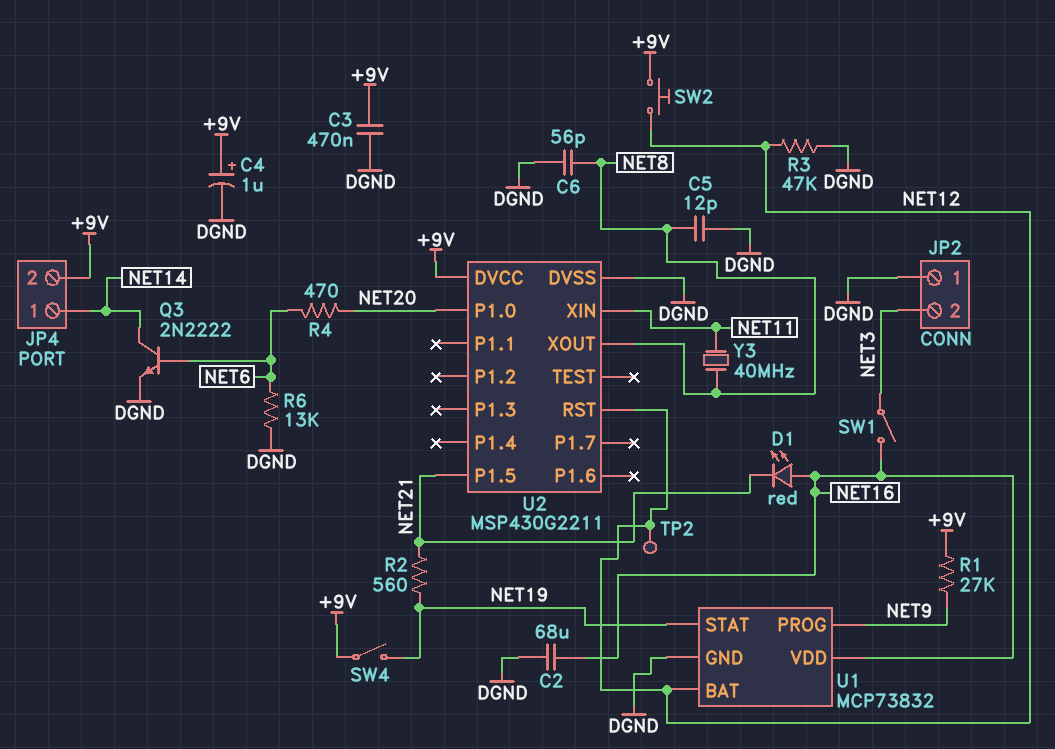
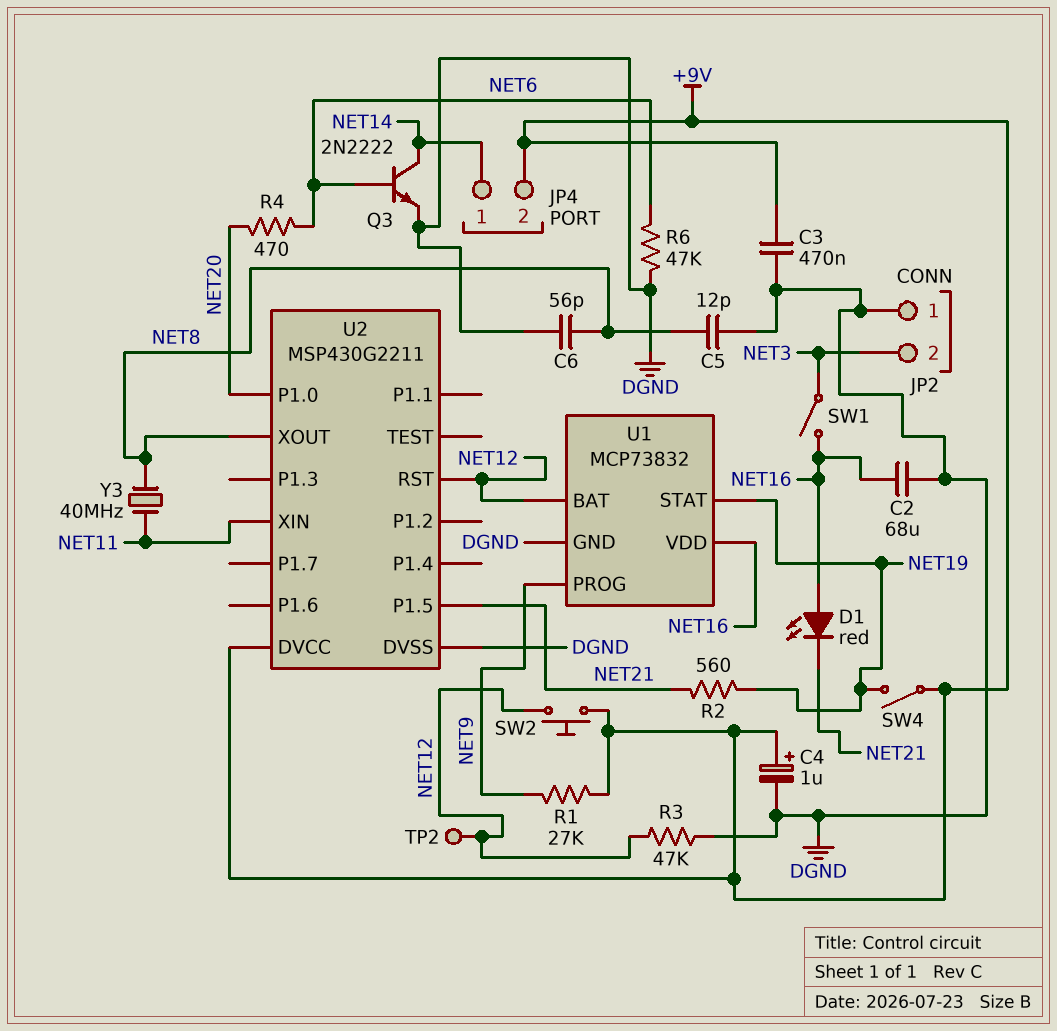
R6: 13k (DGND, NET6) -> 47k (DGND, NET6)

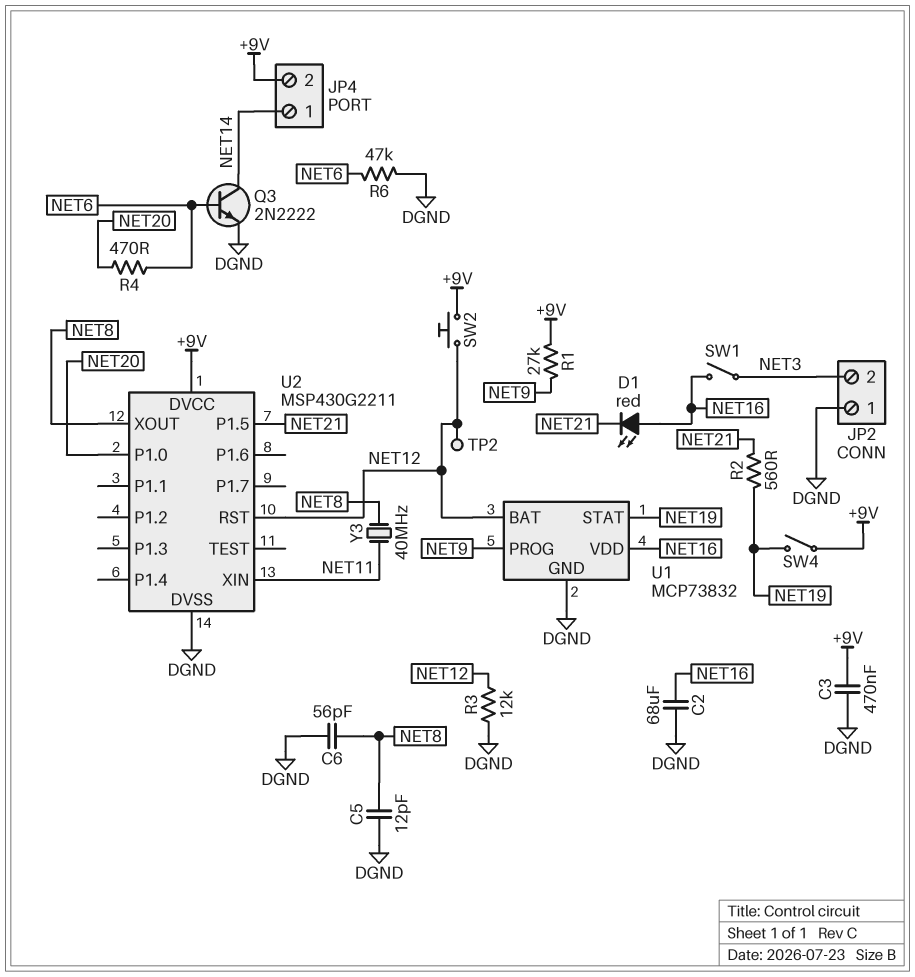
C4: 1uF (plus +9V, minus DGND) -> none
R3: 47k (DGND, NET12) -> 12k (DGND, NET12)

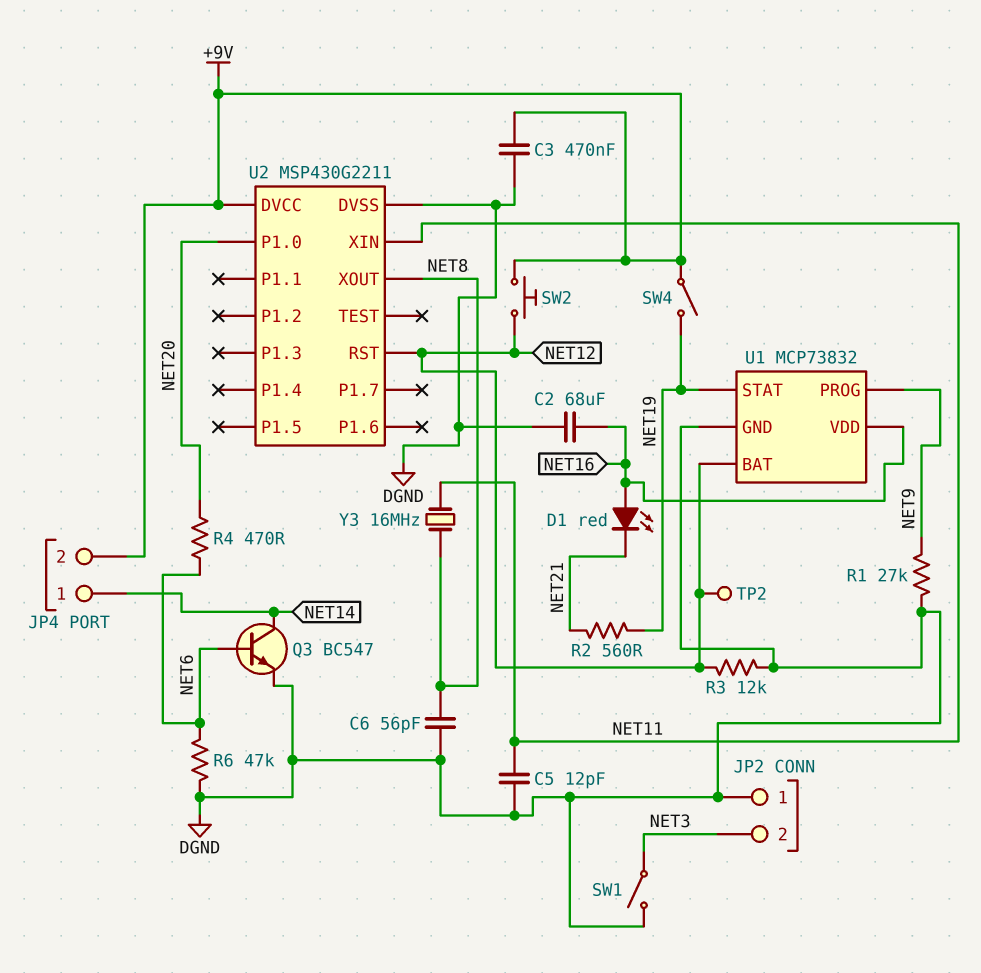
C5: 12pF (DGND, NET8) -> 12pF (DGND, NET11)
Q3: NPN 2N2222 (B NET6, C NET14, E DGND) -> NPN BC547 (B NET6, C NET14, E DGND)
R1: 27k (+9V, NET9) -> 27k (DGND, NET9)
SW1: switch (NET3, NET16) -> switch (DGND, NET3)
U2 pin P1.5: NET21 -> none
Y3: 40MHz (NET8, NET11) -> 16MHz (NET8, NET11)

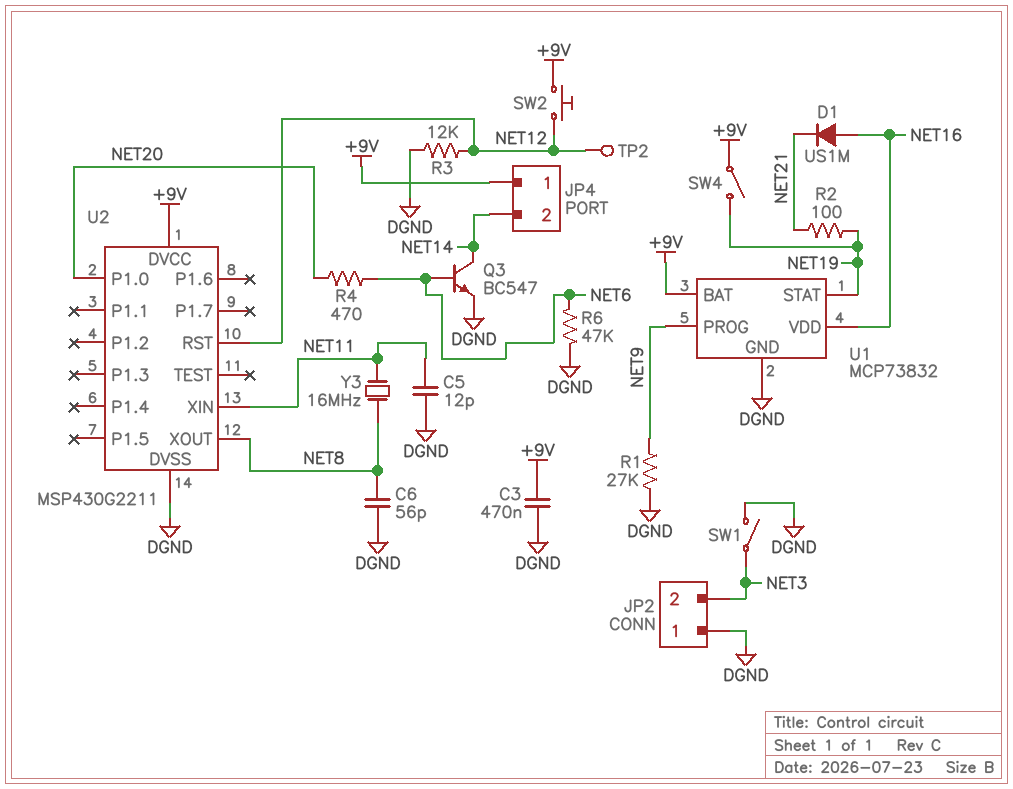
C2: 68uF (DGND, NET16) -> none
D1: LED red (A NET16, K NET21) -> diode US1M (A NET16, K NET21)
JP4 pin 1: NET14 -> +9V
JP4 pin 2: +9V -> NET14
R2: 560 (NET19, NET21) -> 100 (NET19, NET21)
U1 pin BAT: NET12 -> +9V

